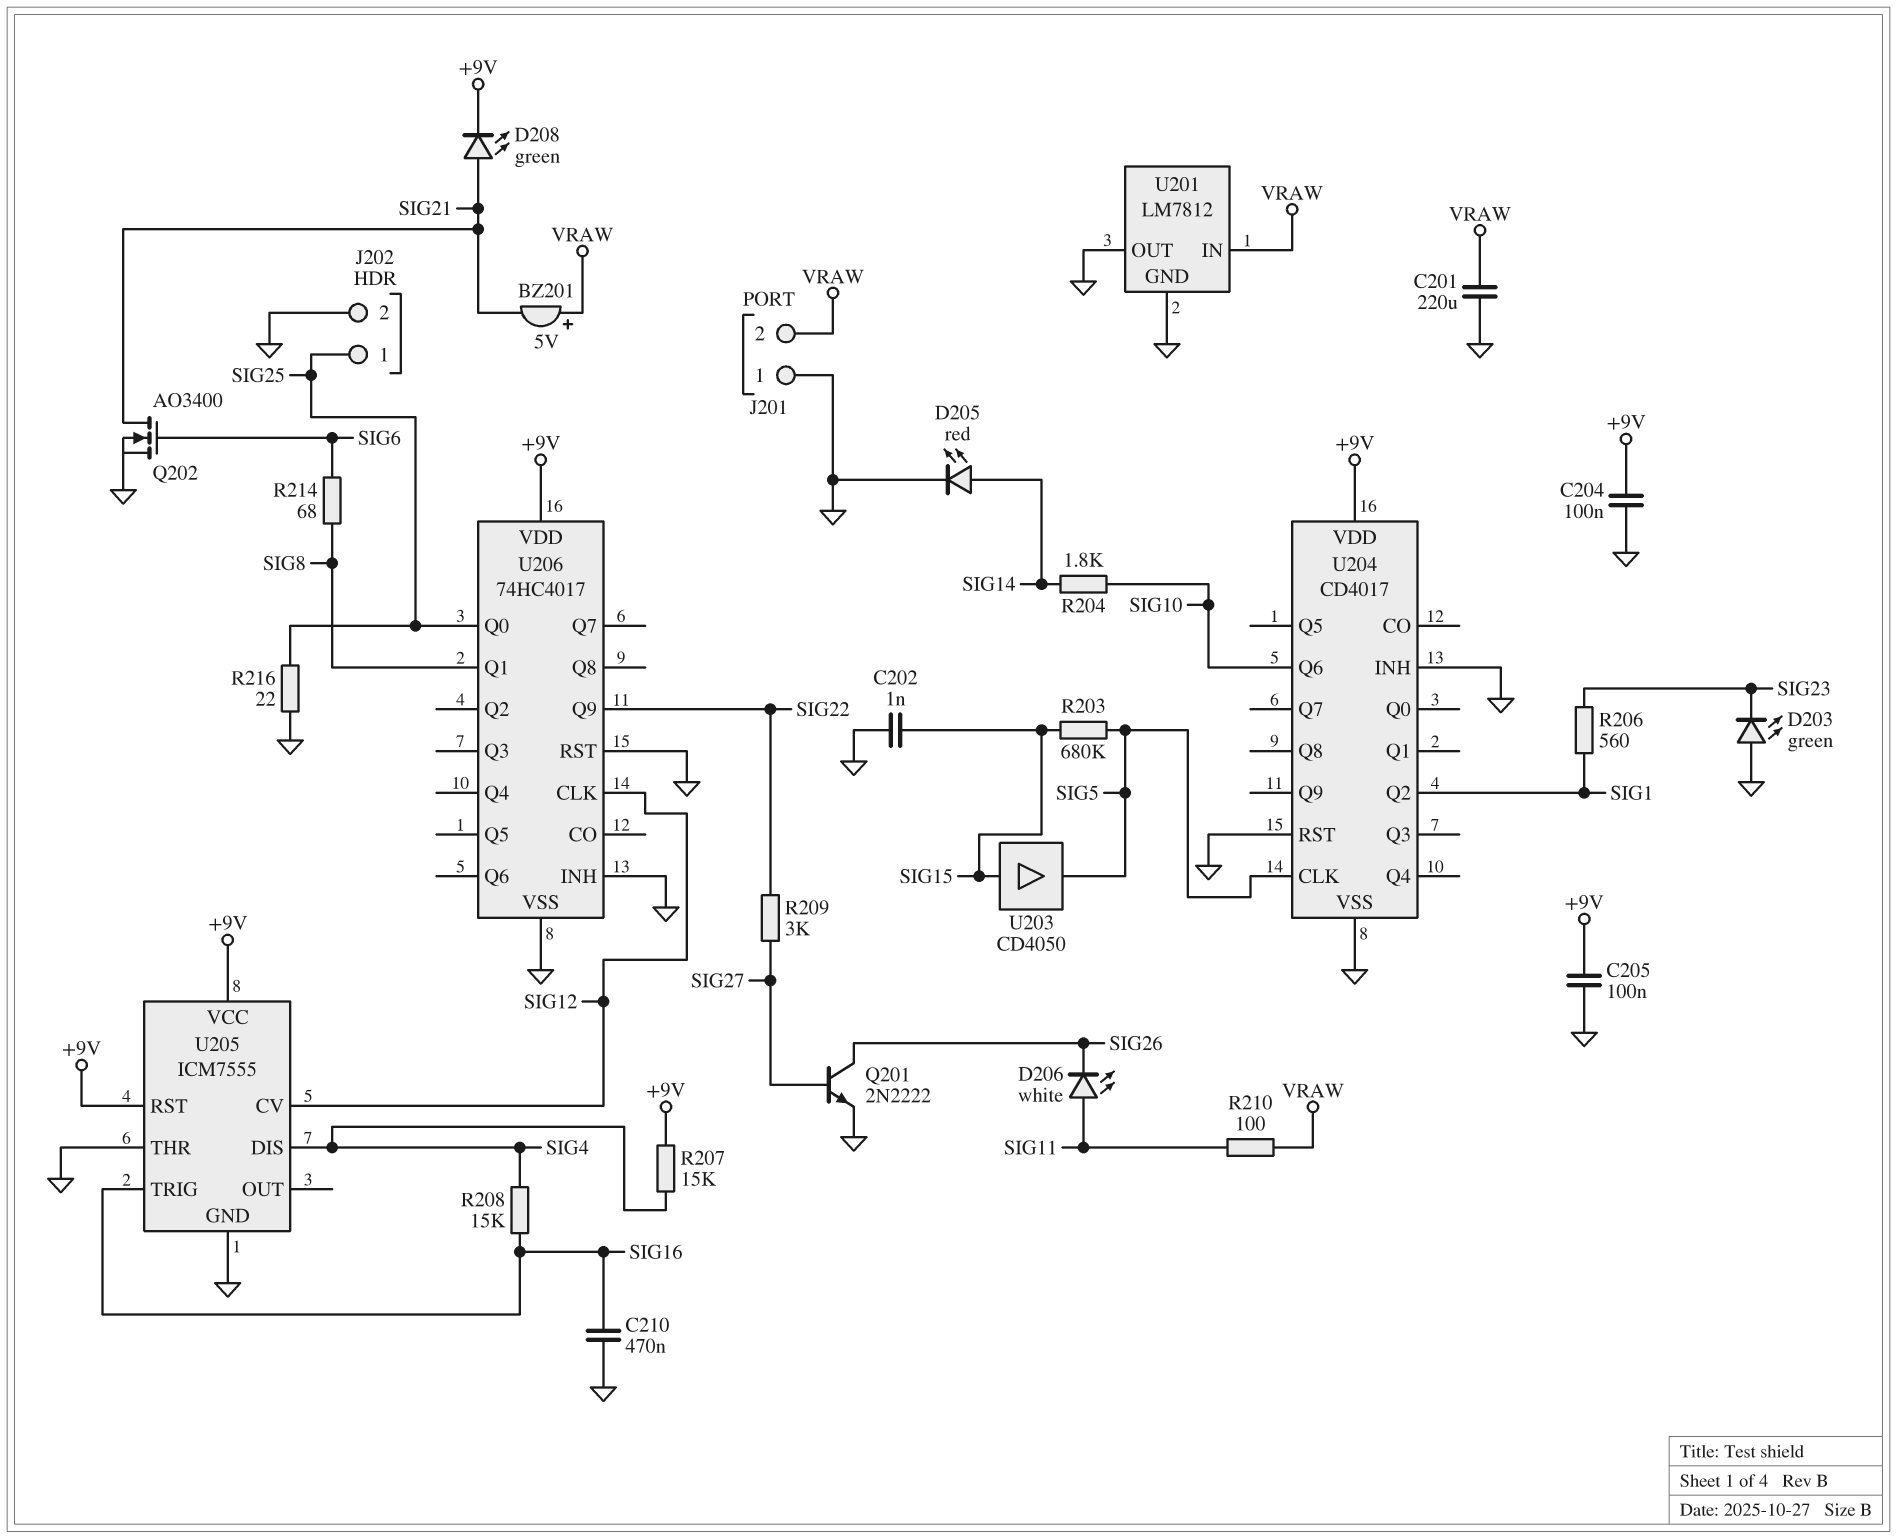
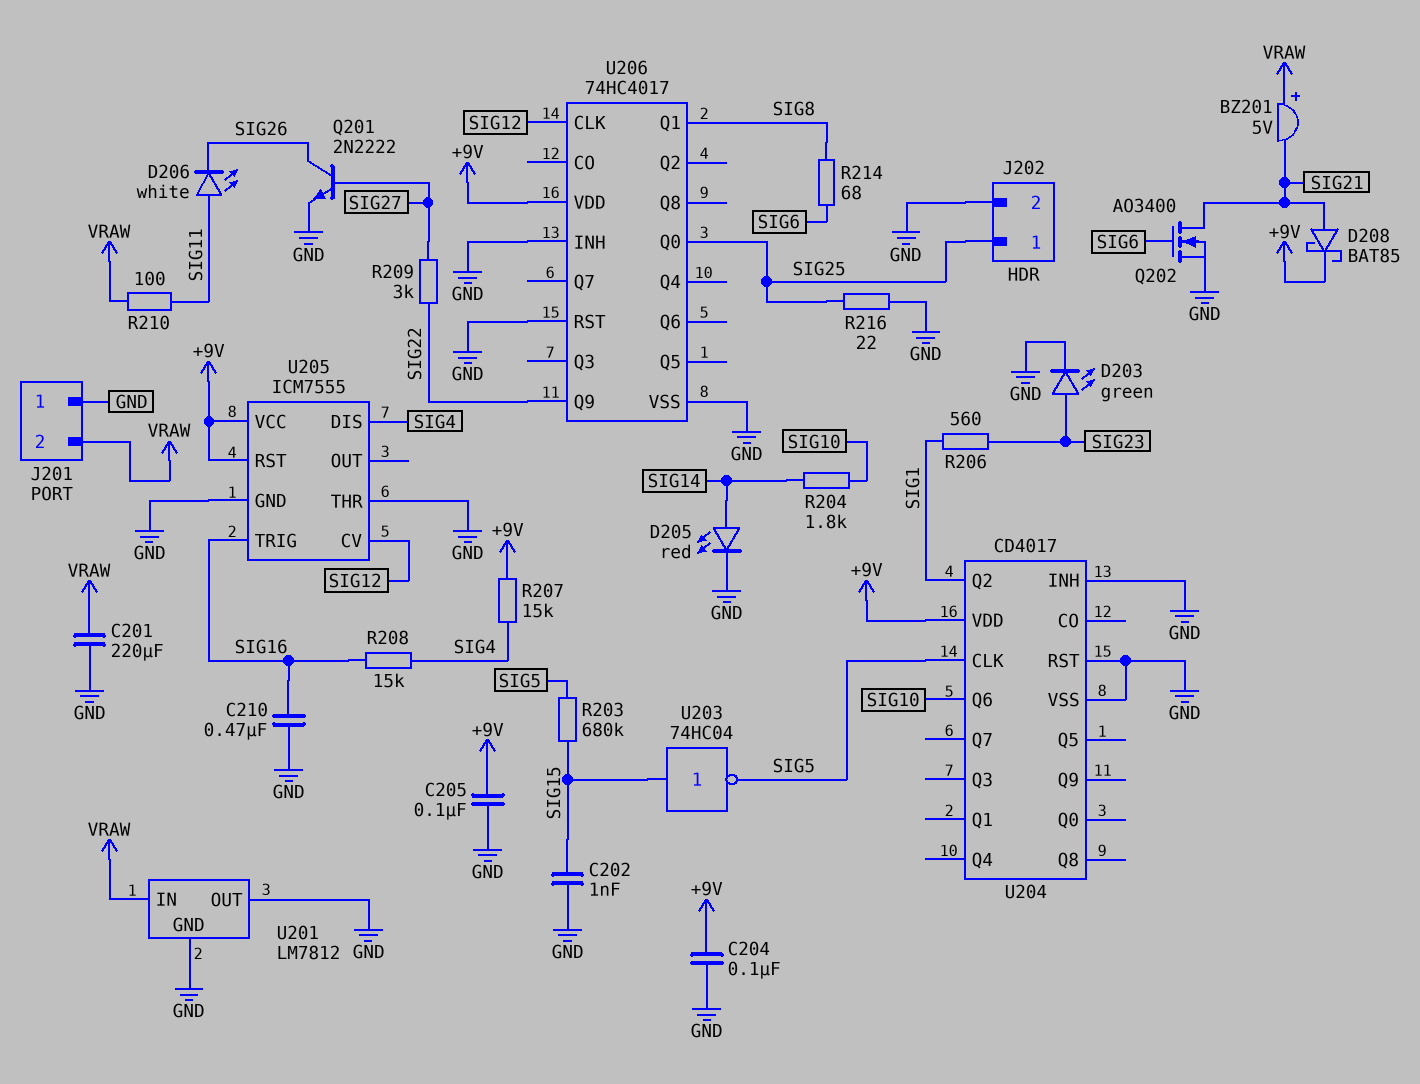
D203: LED green (A GND, K SIG23) -> LED green (A SIG23, K GND)
D208: LED green (A SIG21, K +9V) -> schottky BAT85 (A SIG21, K +9V)
U203: buffer CD4050 (in SIG15, out SIG5) -> NOT 74HC04 (in SIG15, out SIG5)

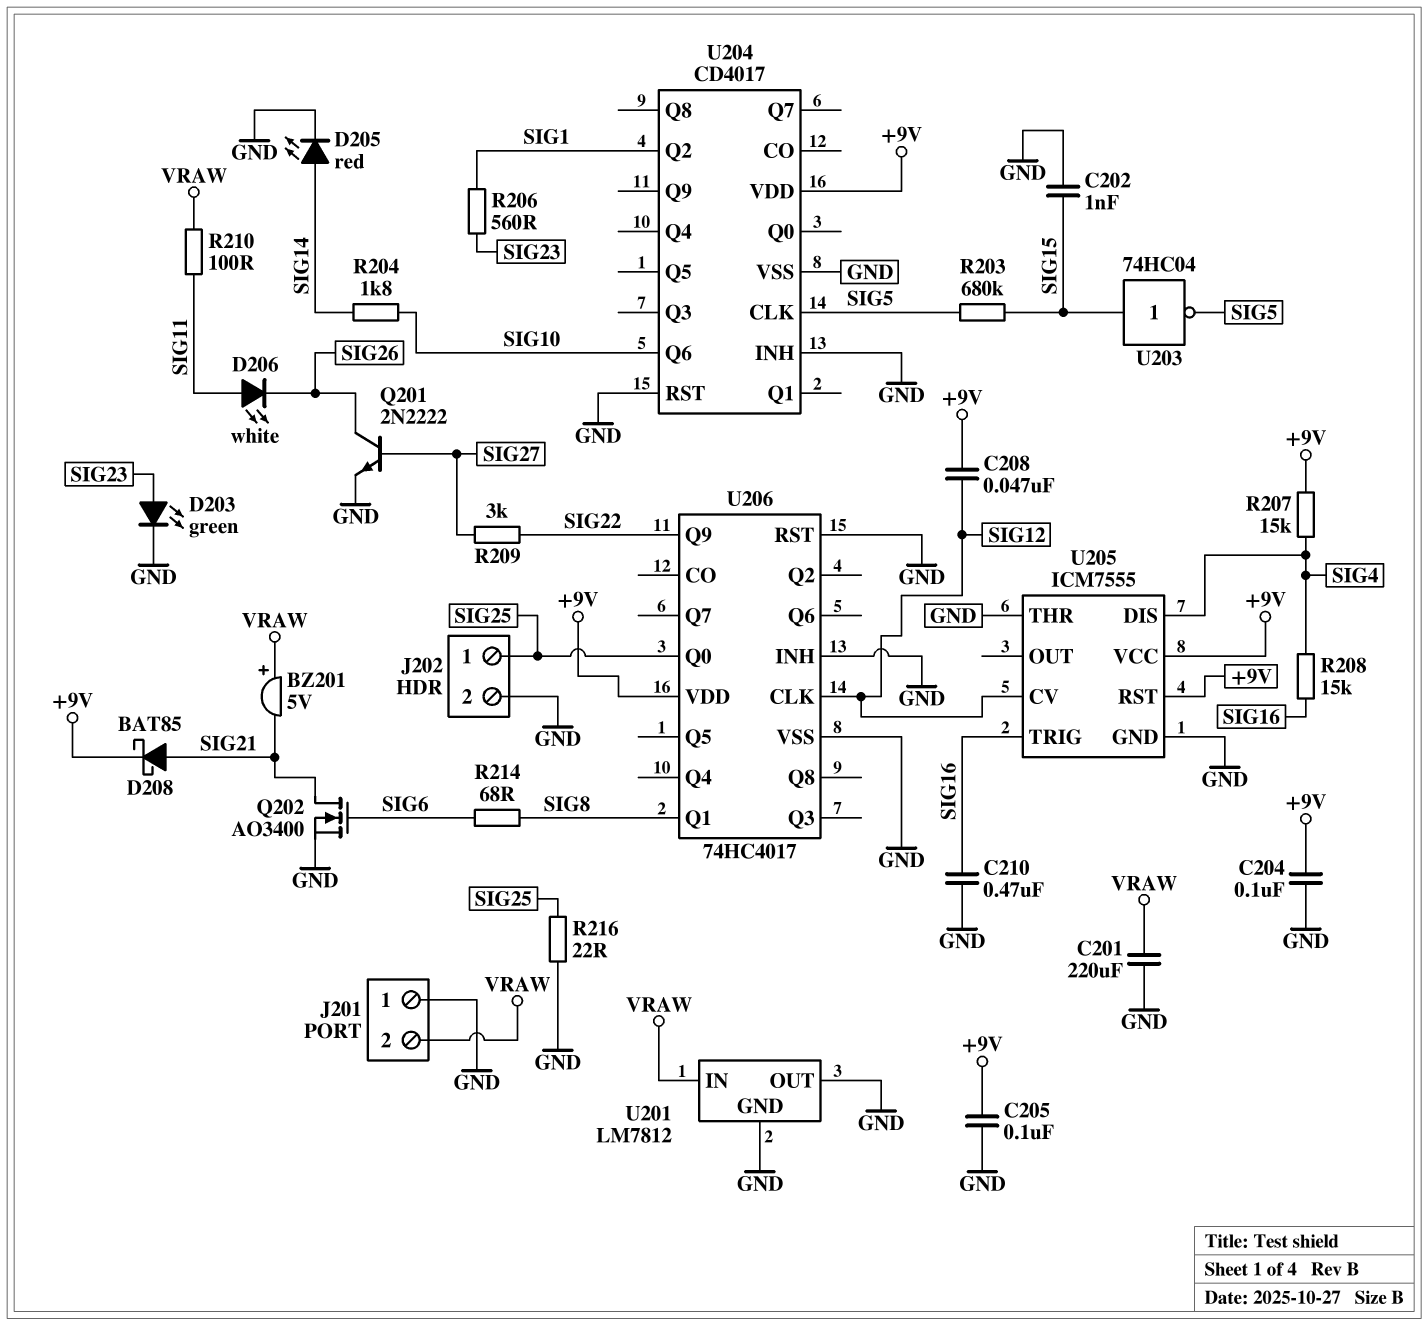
C208: none -> 47nF (+9V, SIG12)

